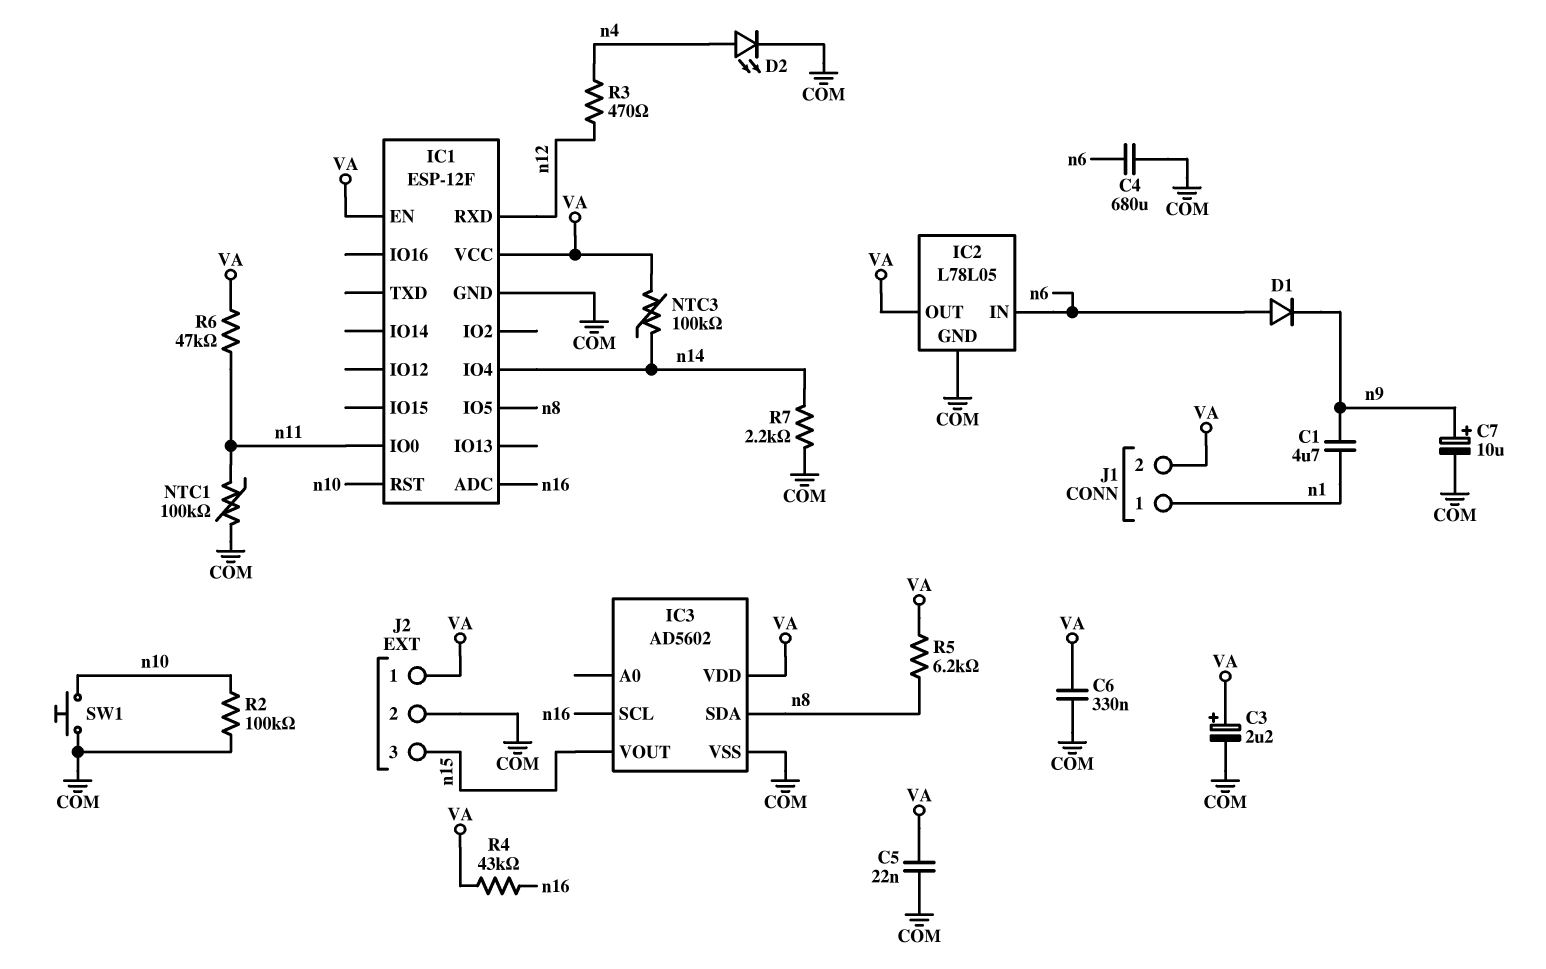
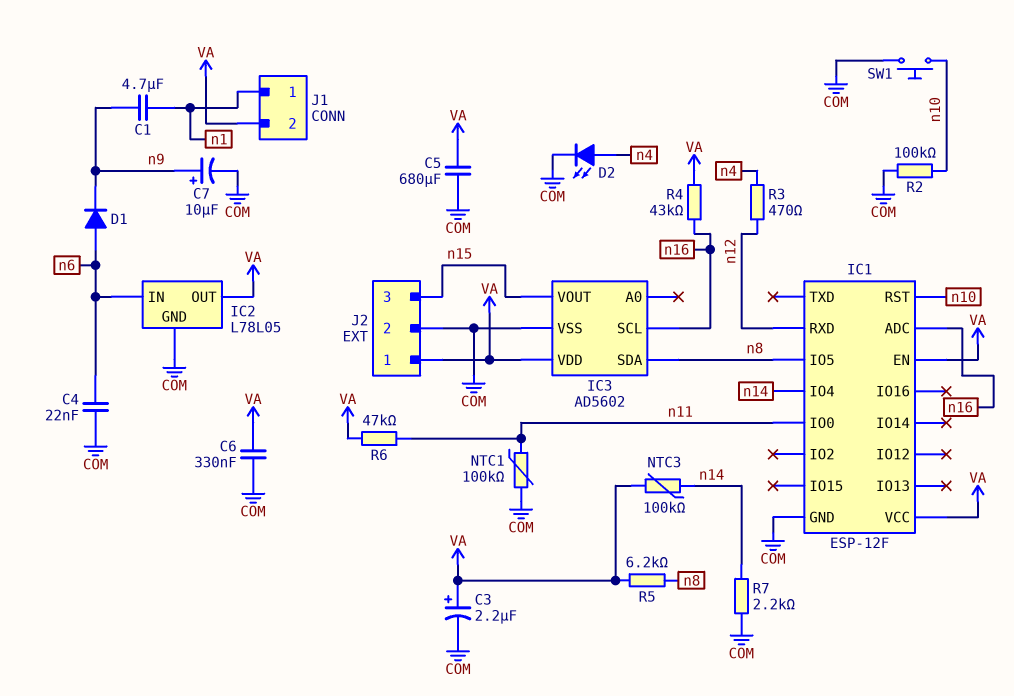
C4: 680uF (COM, n6) -> 22nF (COM, n6)
C5: 22nF (COM, VA) -> 680uF (COM, VA)

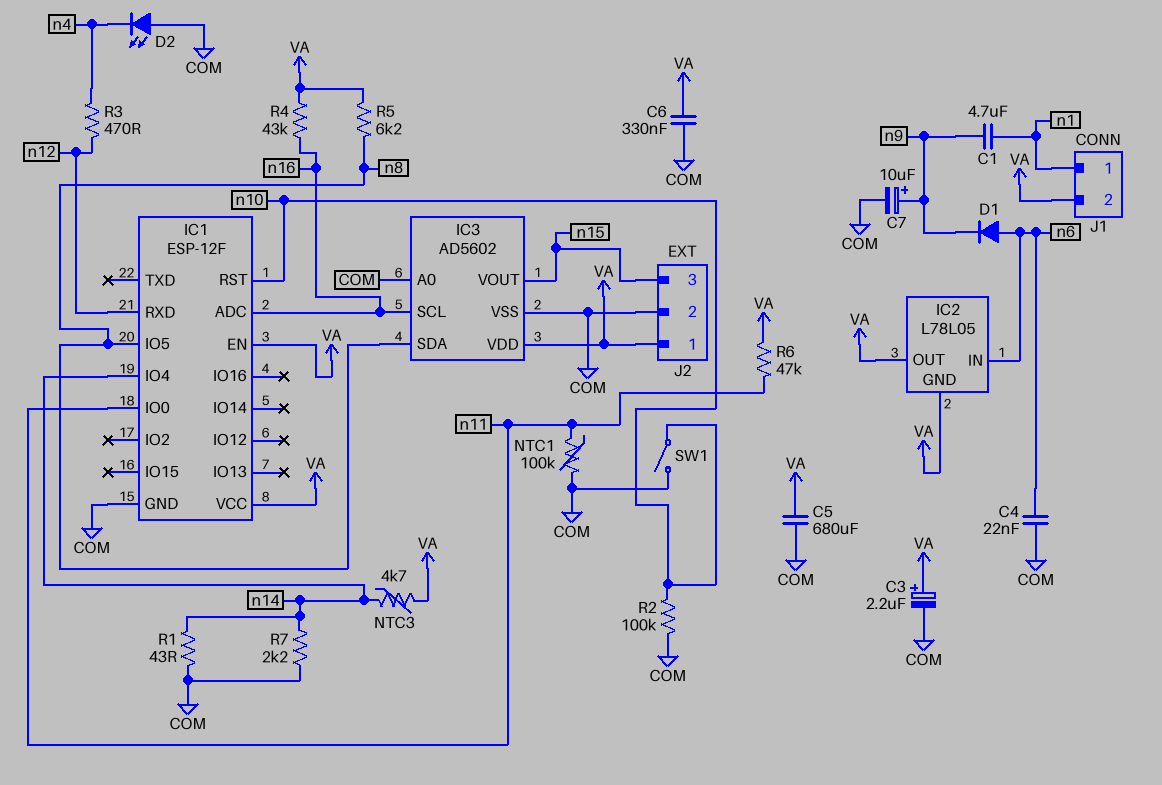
D2: LED (A n4, K COM) -> LED (A COM, K n4)
IC2 pin GND: COM -> VA
IC3 pin A0: none -> COM
NTC3: 100k (VA, n14) -> 4.7k (VA, n14)
R1: none -> 43 (COM, n14)
SW1: button (COM, n10) -> switch (COM, n10)

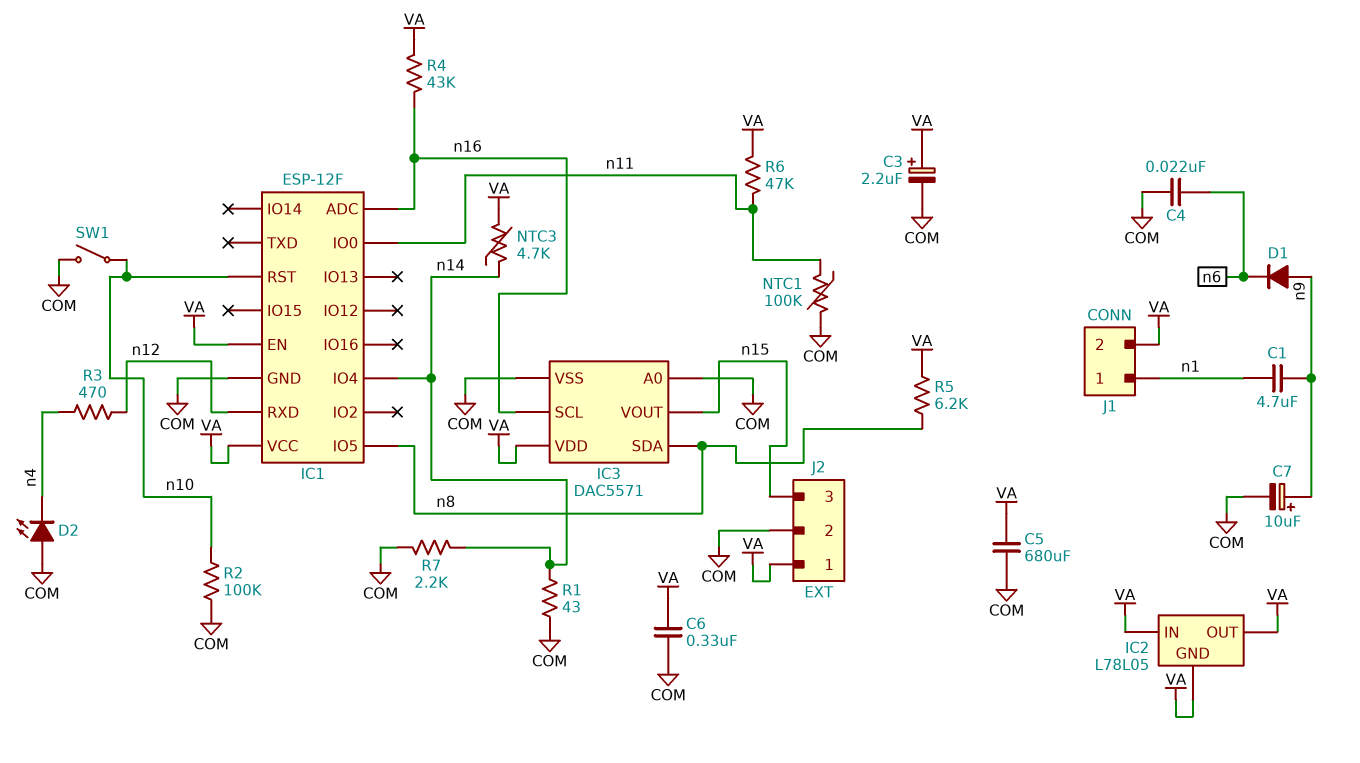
D1: diode (A n6, K n9) -> diode (A n9, K n6)
IC2 pin IN: n6 -> VA
IC3: AD5602 -> DAC5571

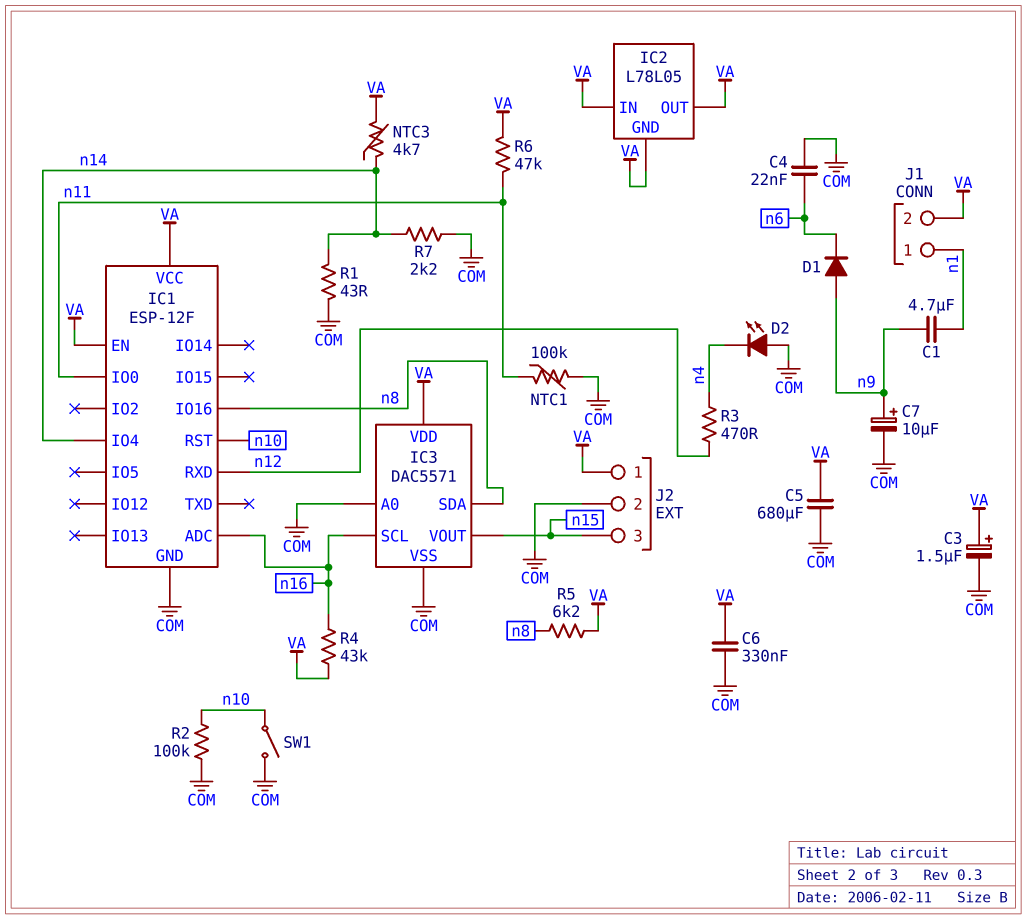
C3: 2.2uF (plus VA, minus COM) -> 1.5uF (plus VA, minus COM)
IC1 pin IO5: n8 -> none
IC1 pin IO16: none -> n8

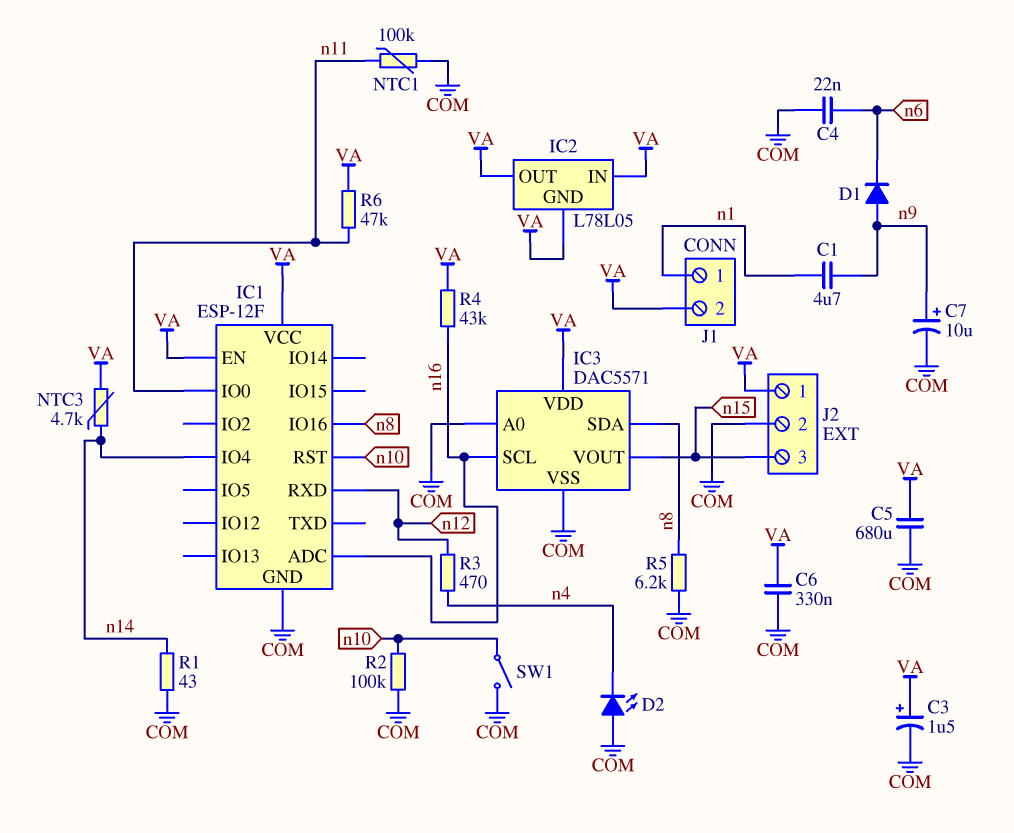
R5: 6.2k (VA, n8) -> 6.2k (COM, n8)
R7: 2.2k (COM, n14) -> none

